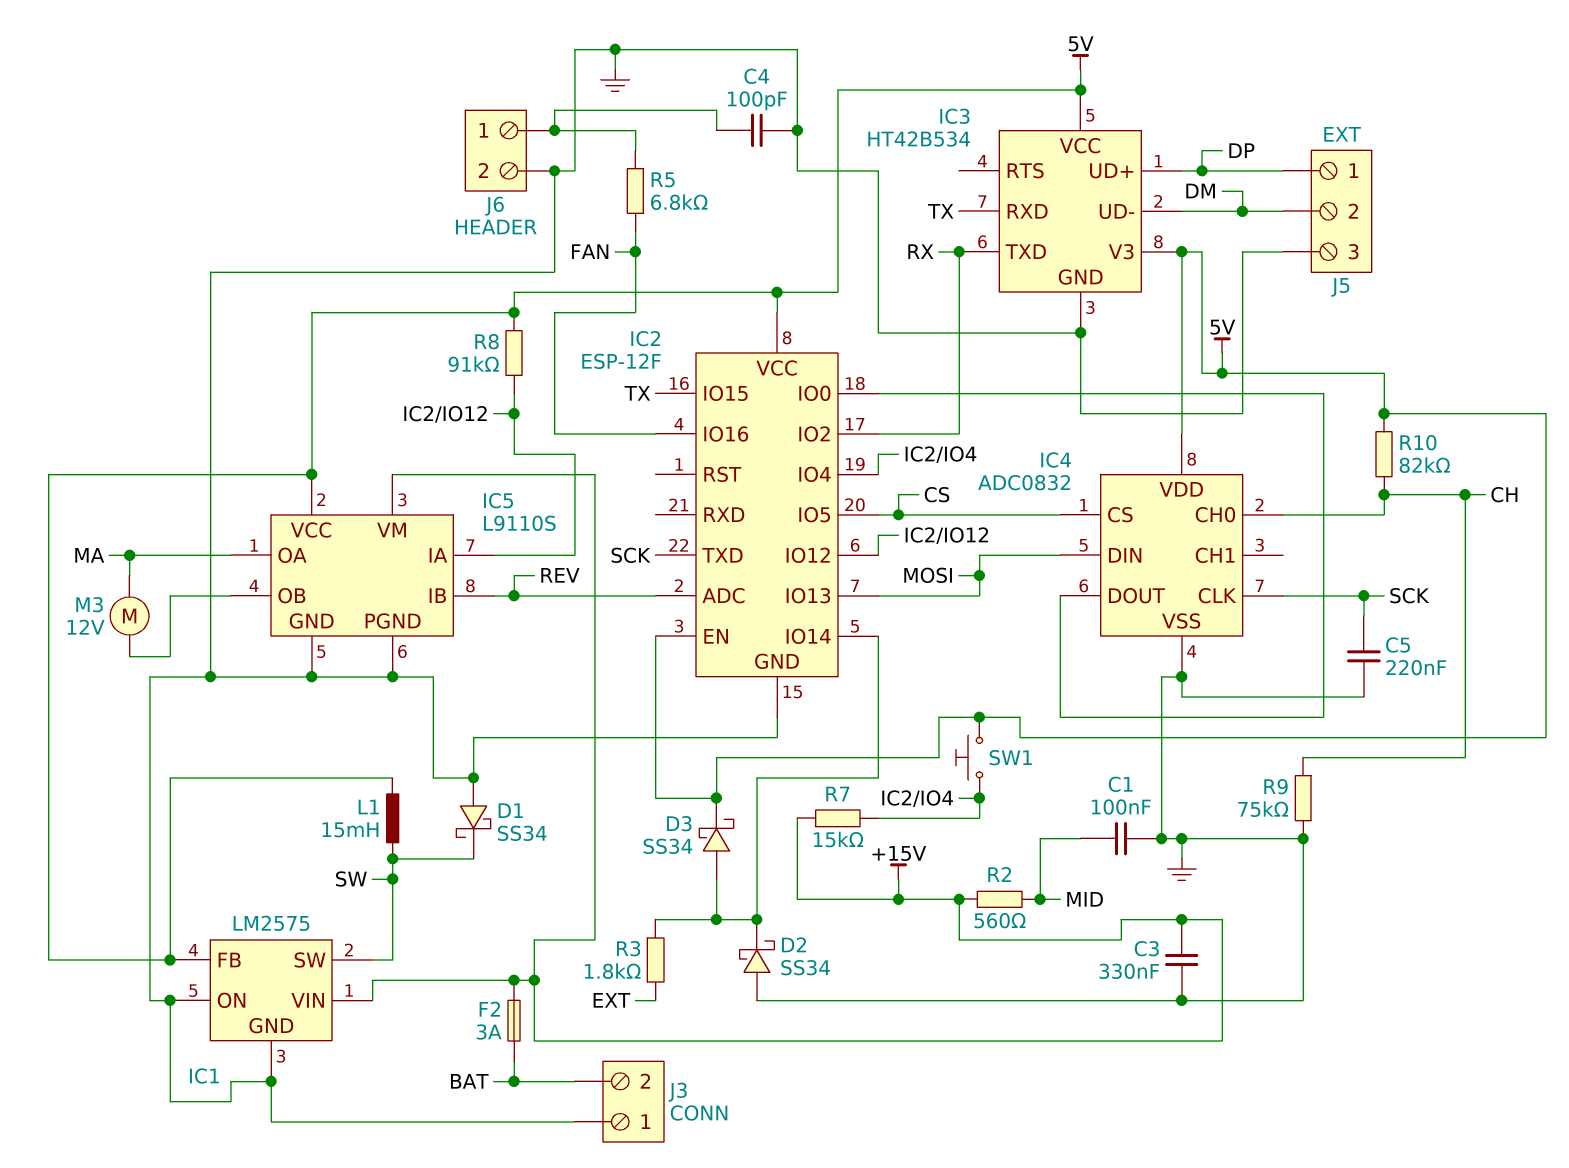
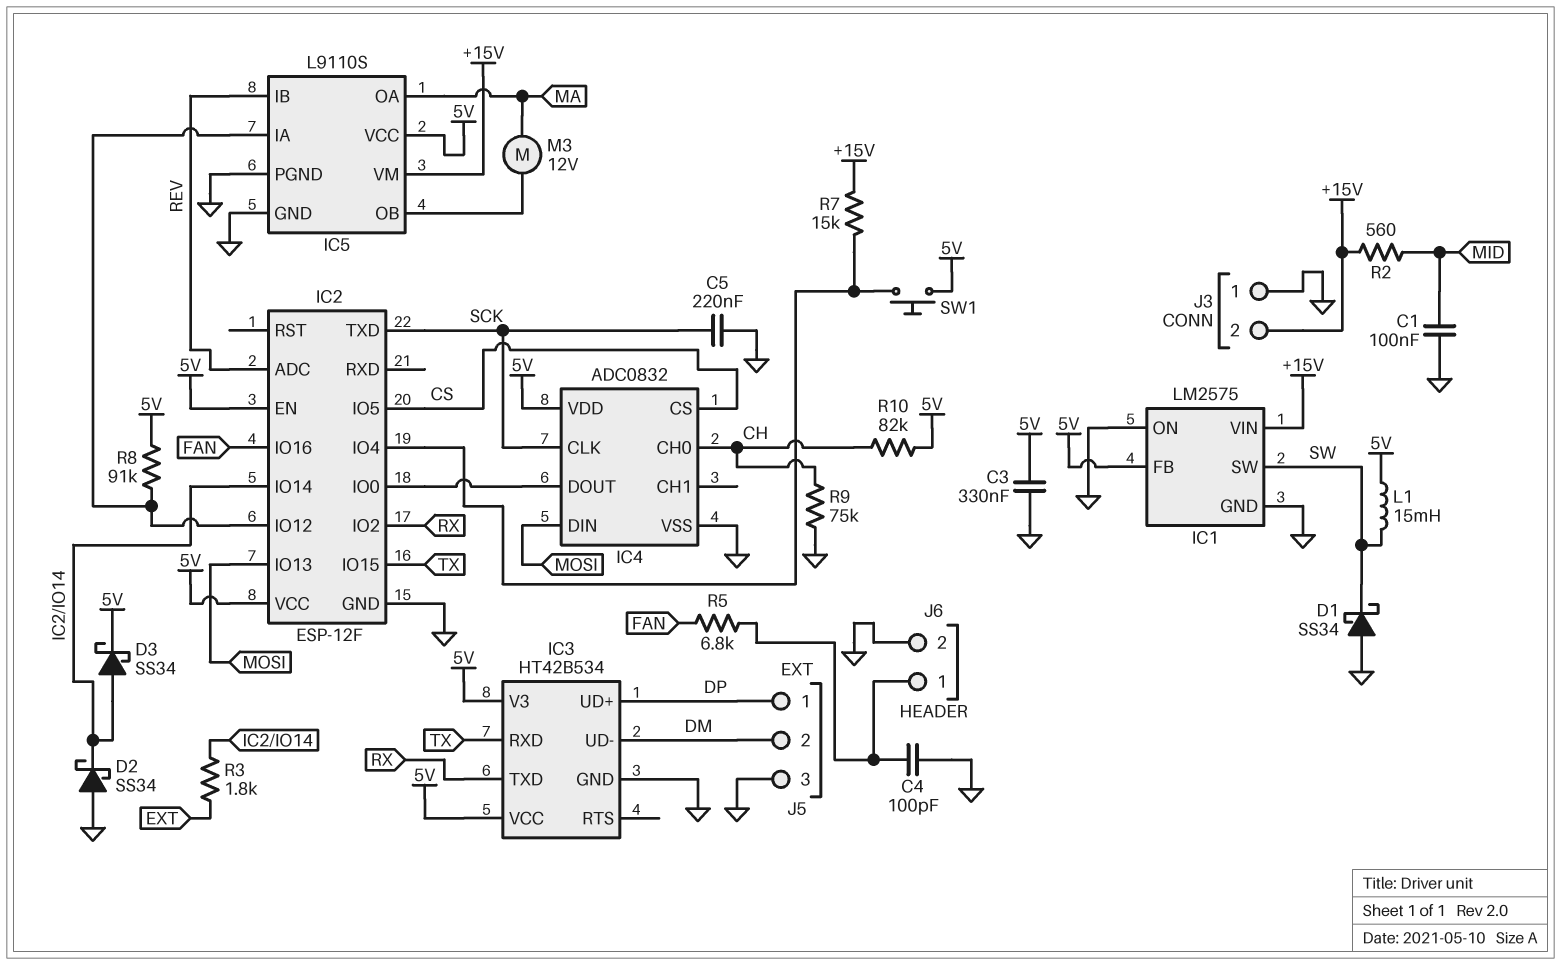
C3: 330nF (+15V, GND) -> 330nF (5V, GND)
F2: 3A (+15V, BAT) -> none
J3 pin 2: BAT -> +15V

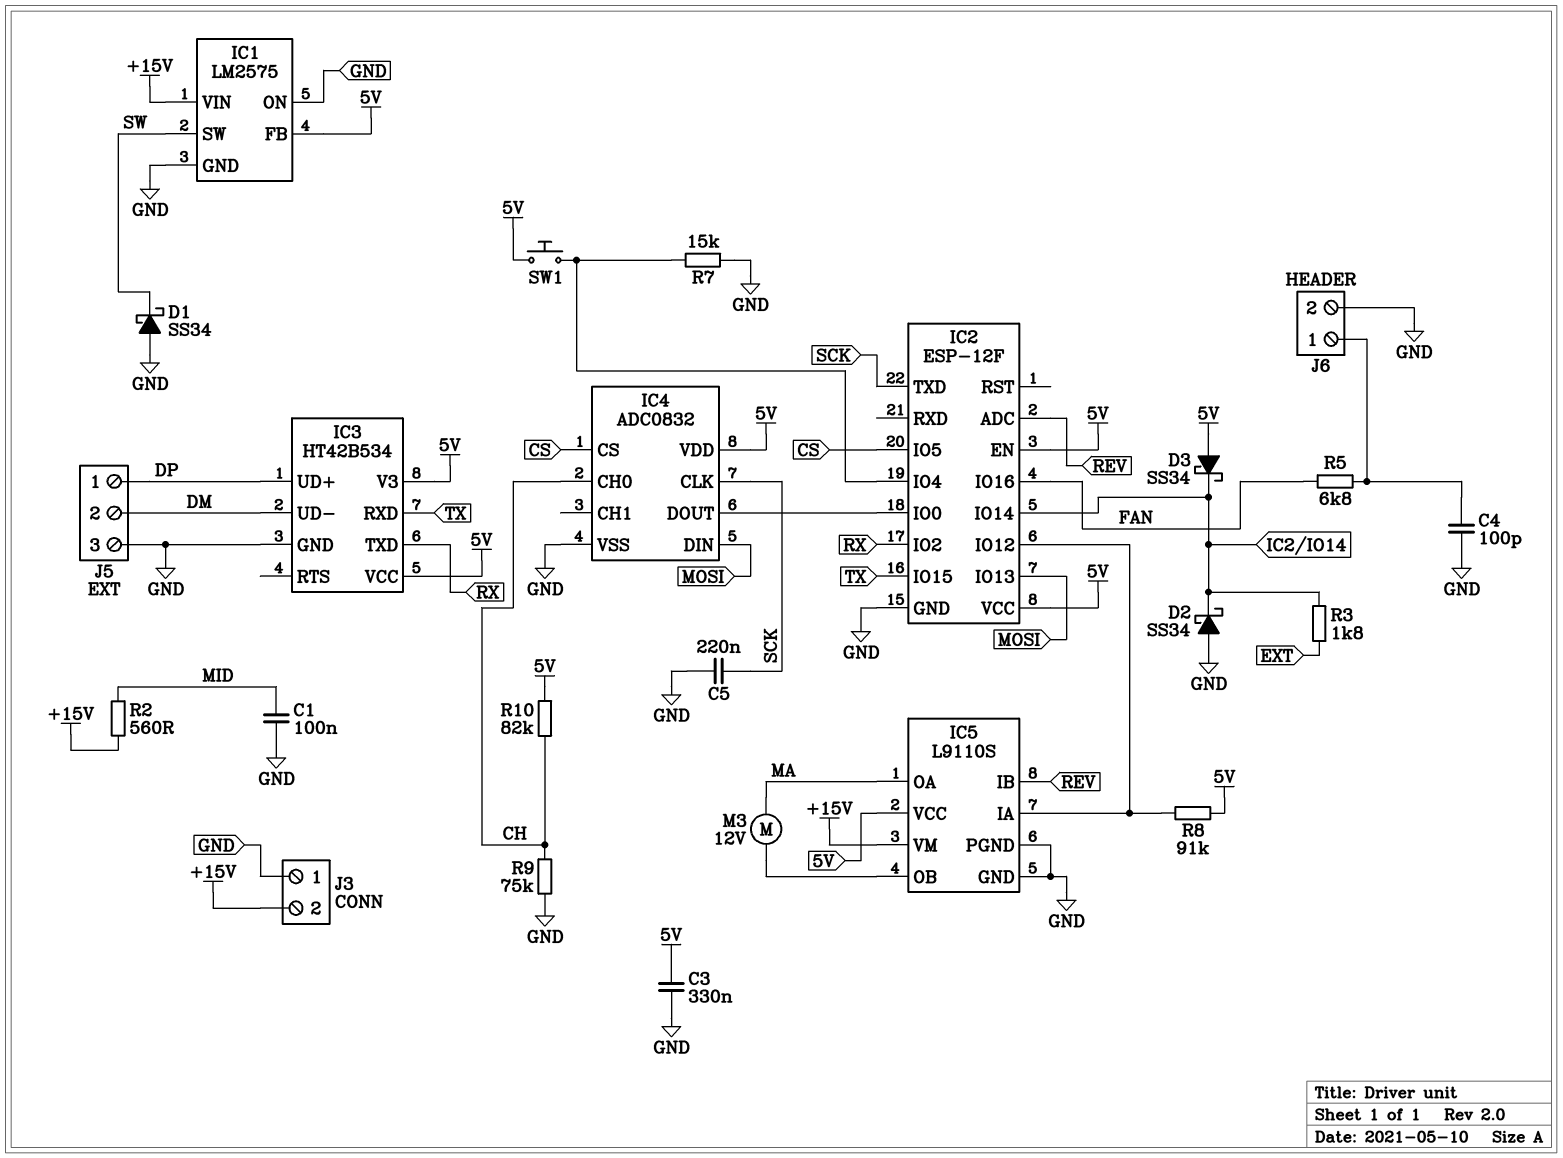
D3: schottky SS34 (A IC2/IO14, K 5V) -> schottky SS34 (A 5V, K IC2/IO14)
L1: 15mH (5V, SW) -> none
R7: 15k (+15V, IC2/IO4) -> 15k (GND, IC2/IO4)

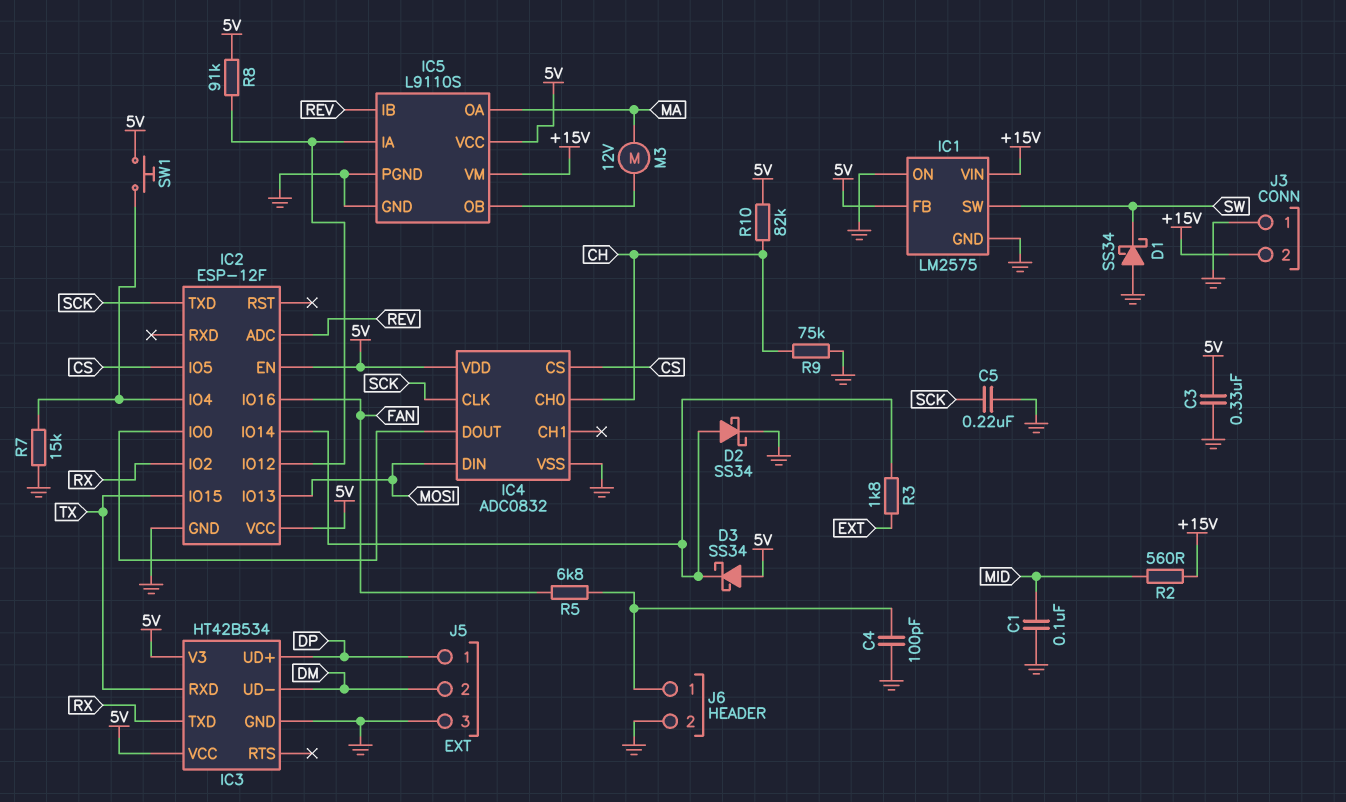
D2: schottky SS34 (A GND, K IC2/IO14) -> schottky SS34 (A IC2/IO14, K GND)

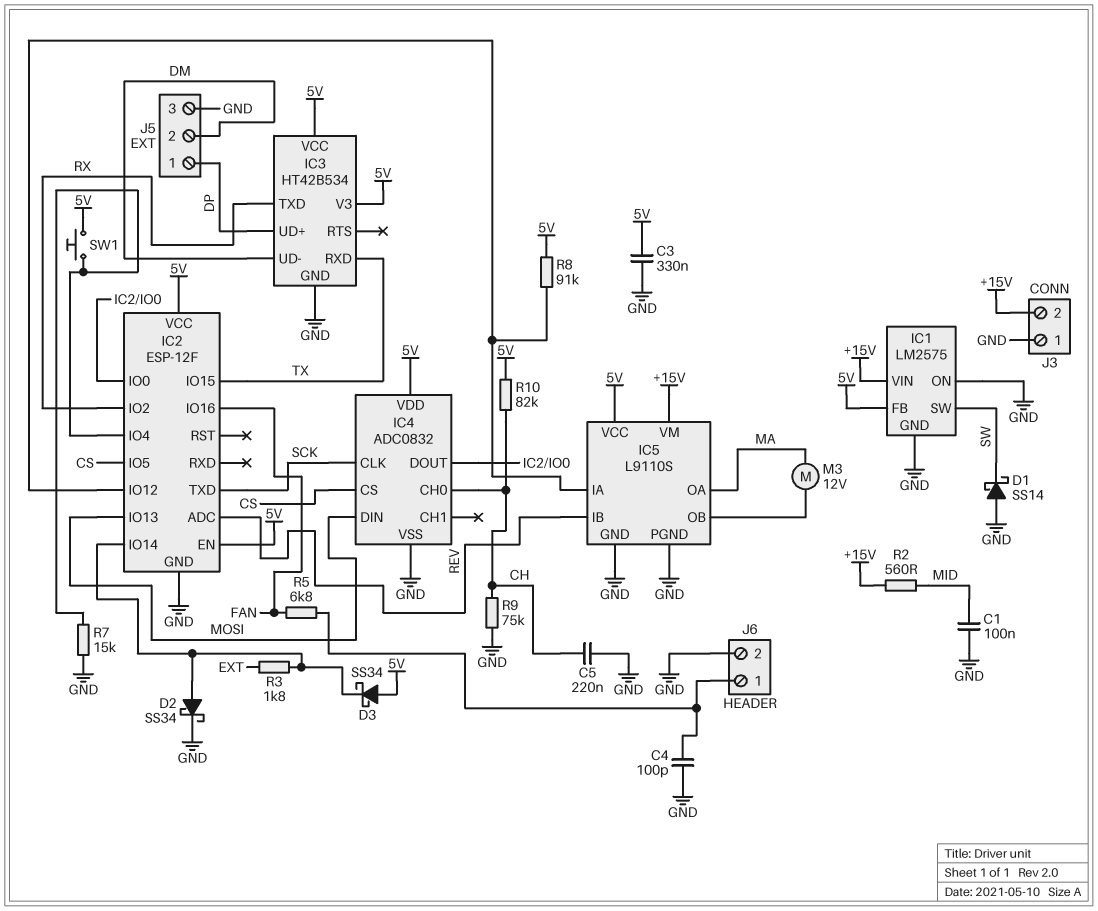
C5: 220nF (GND, SCK) -> 220nF (CH, GND)
D1: schottky SS34 (A GND, K SW) -> schottky SS14 (A GND, K SW)

